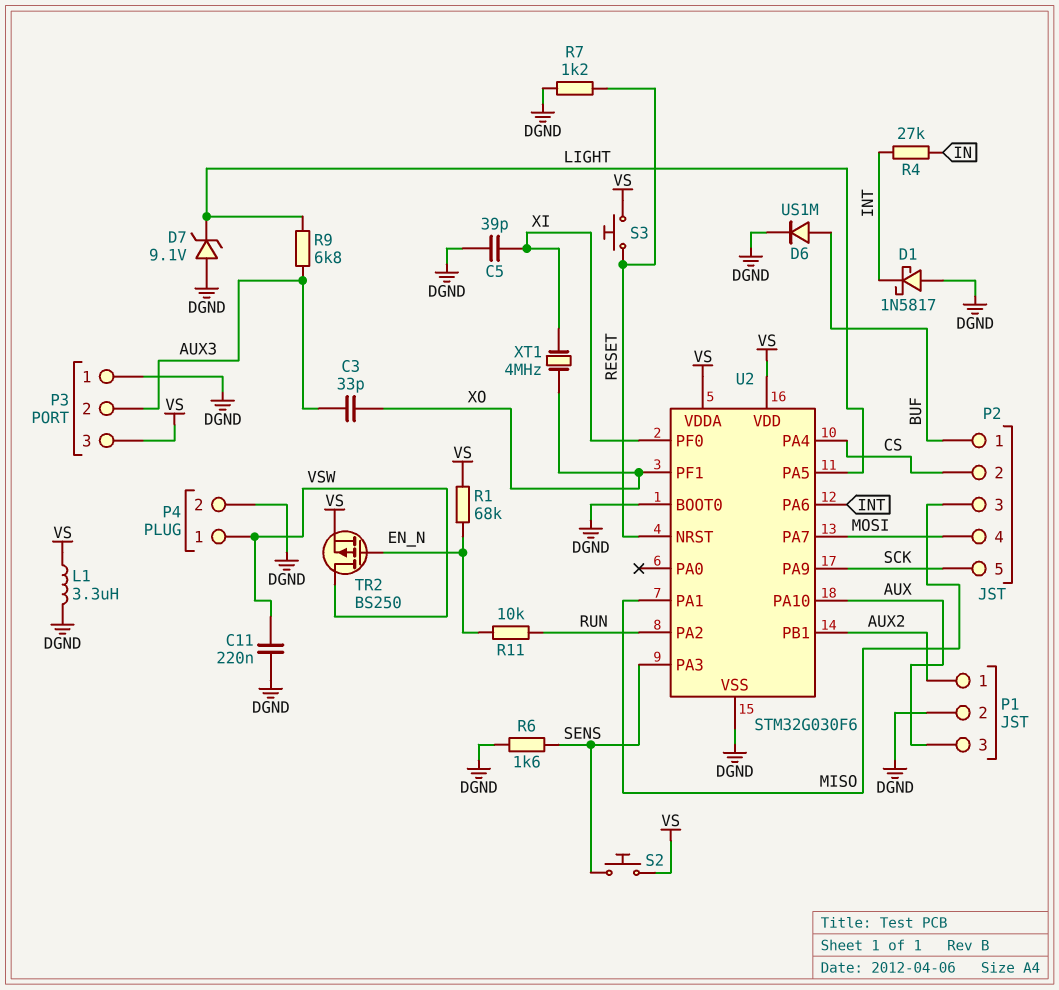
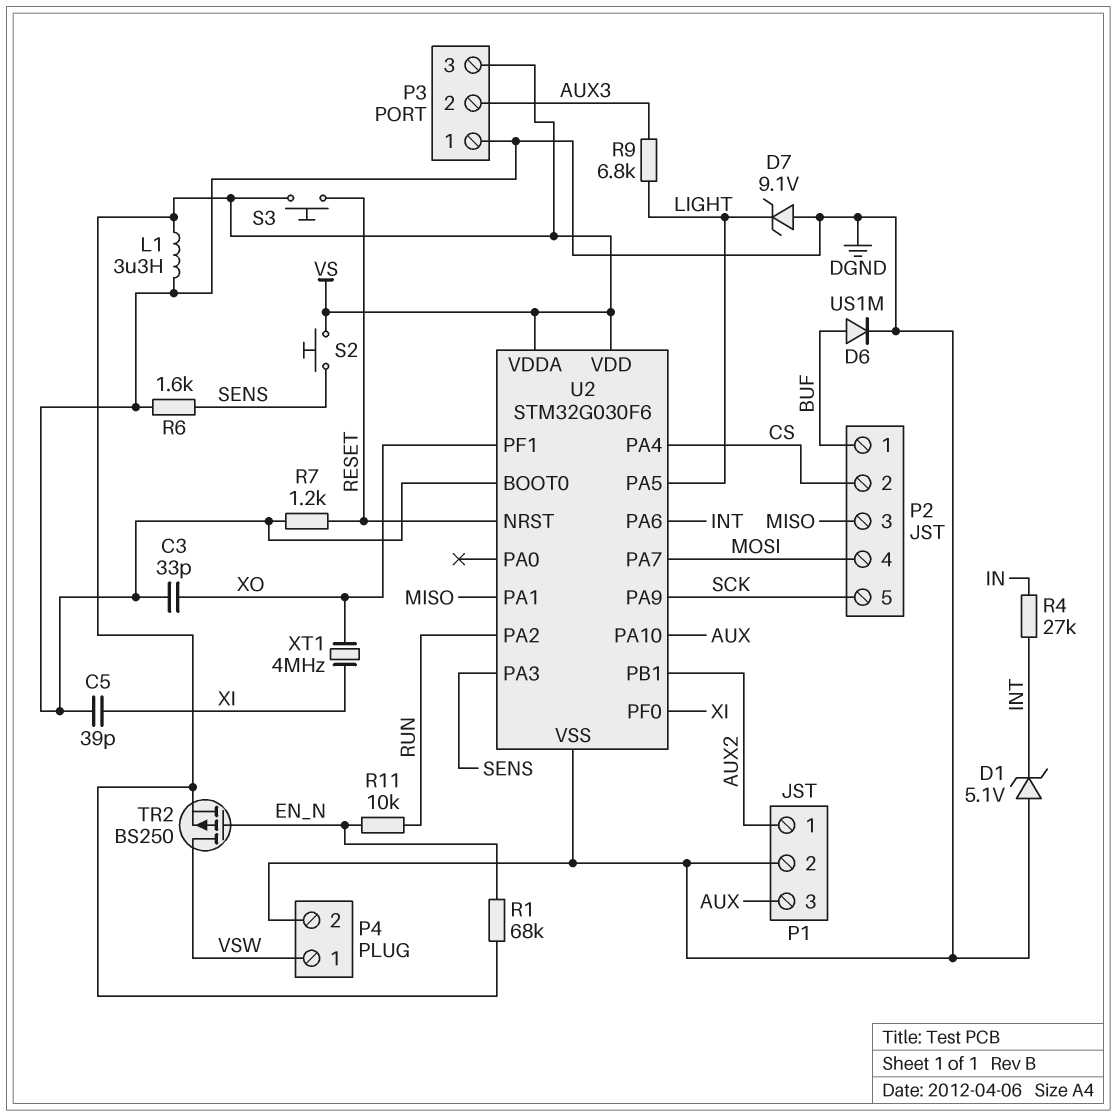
C3: 33pF (AUX3, XO) -> 33pF (DGND, XO)
C11: 220nF (DGND, VSW) -> none
D1: schottky 1N5817 (A DGND, K INT) -> zener 5.1V (A DGND, K INT)

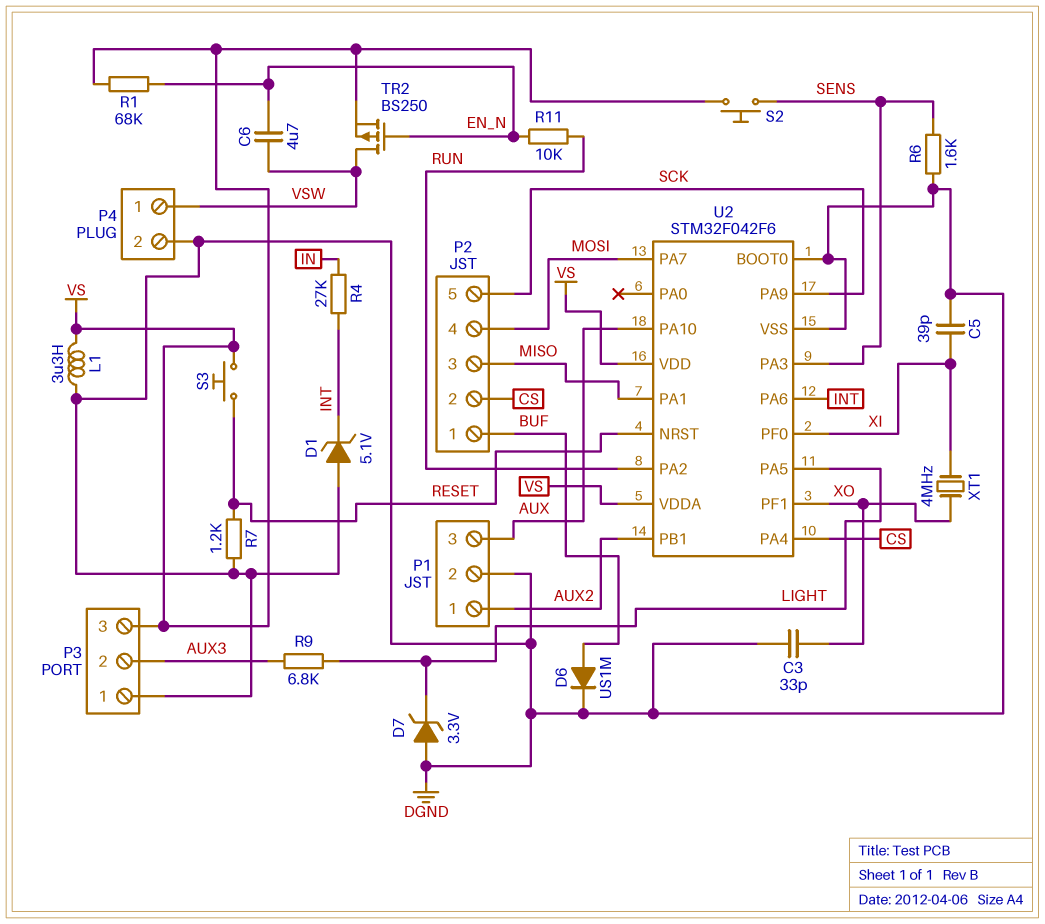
C6: none -> 4.7uF (EN_N, VSW)
D7: zener 9.1V (A DGND, K LIGHT) -> zener 3.3V (A DGND, K LIGHT)
U2: STM32G030F6 -> STM32F042F6

